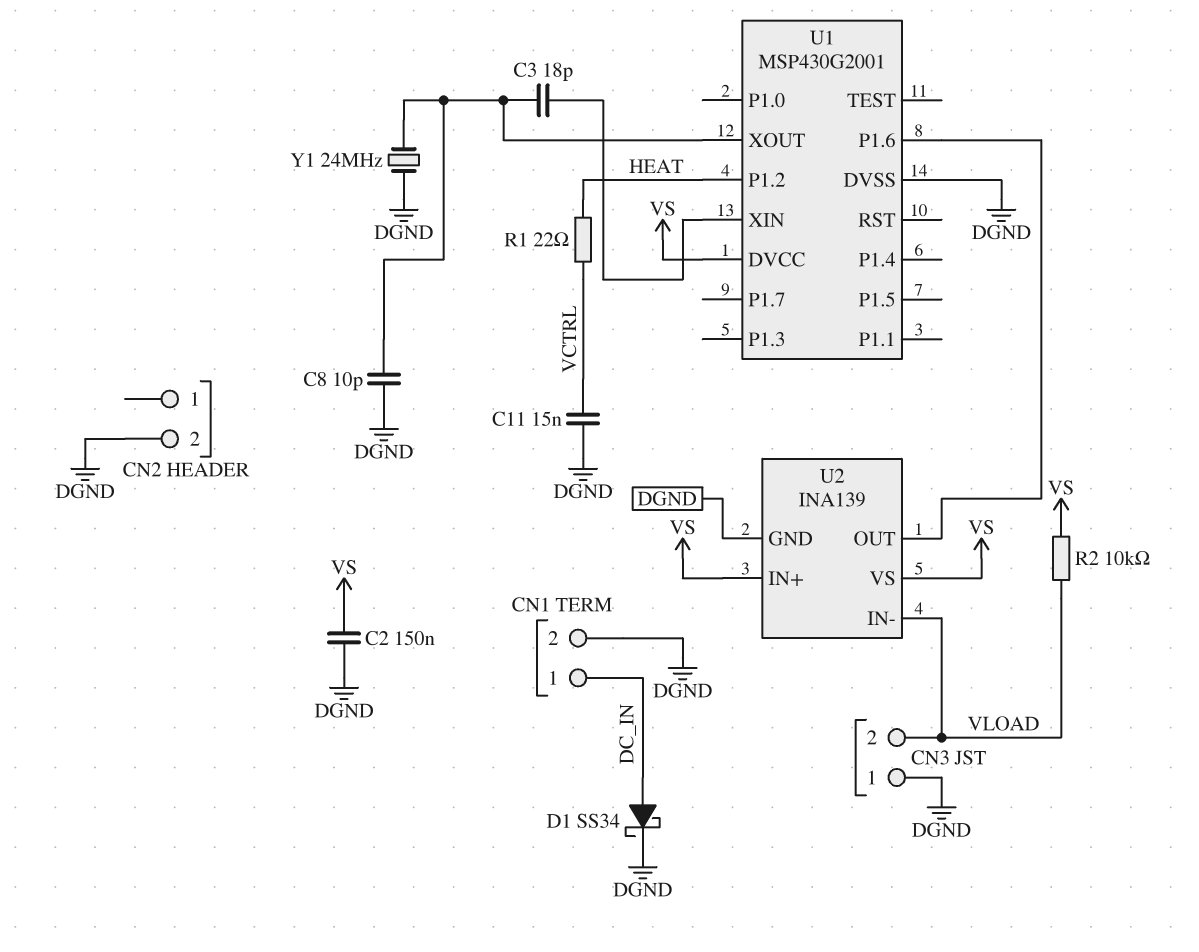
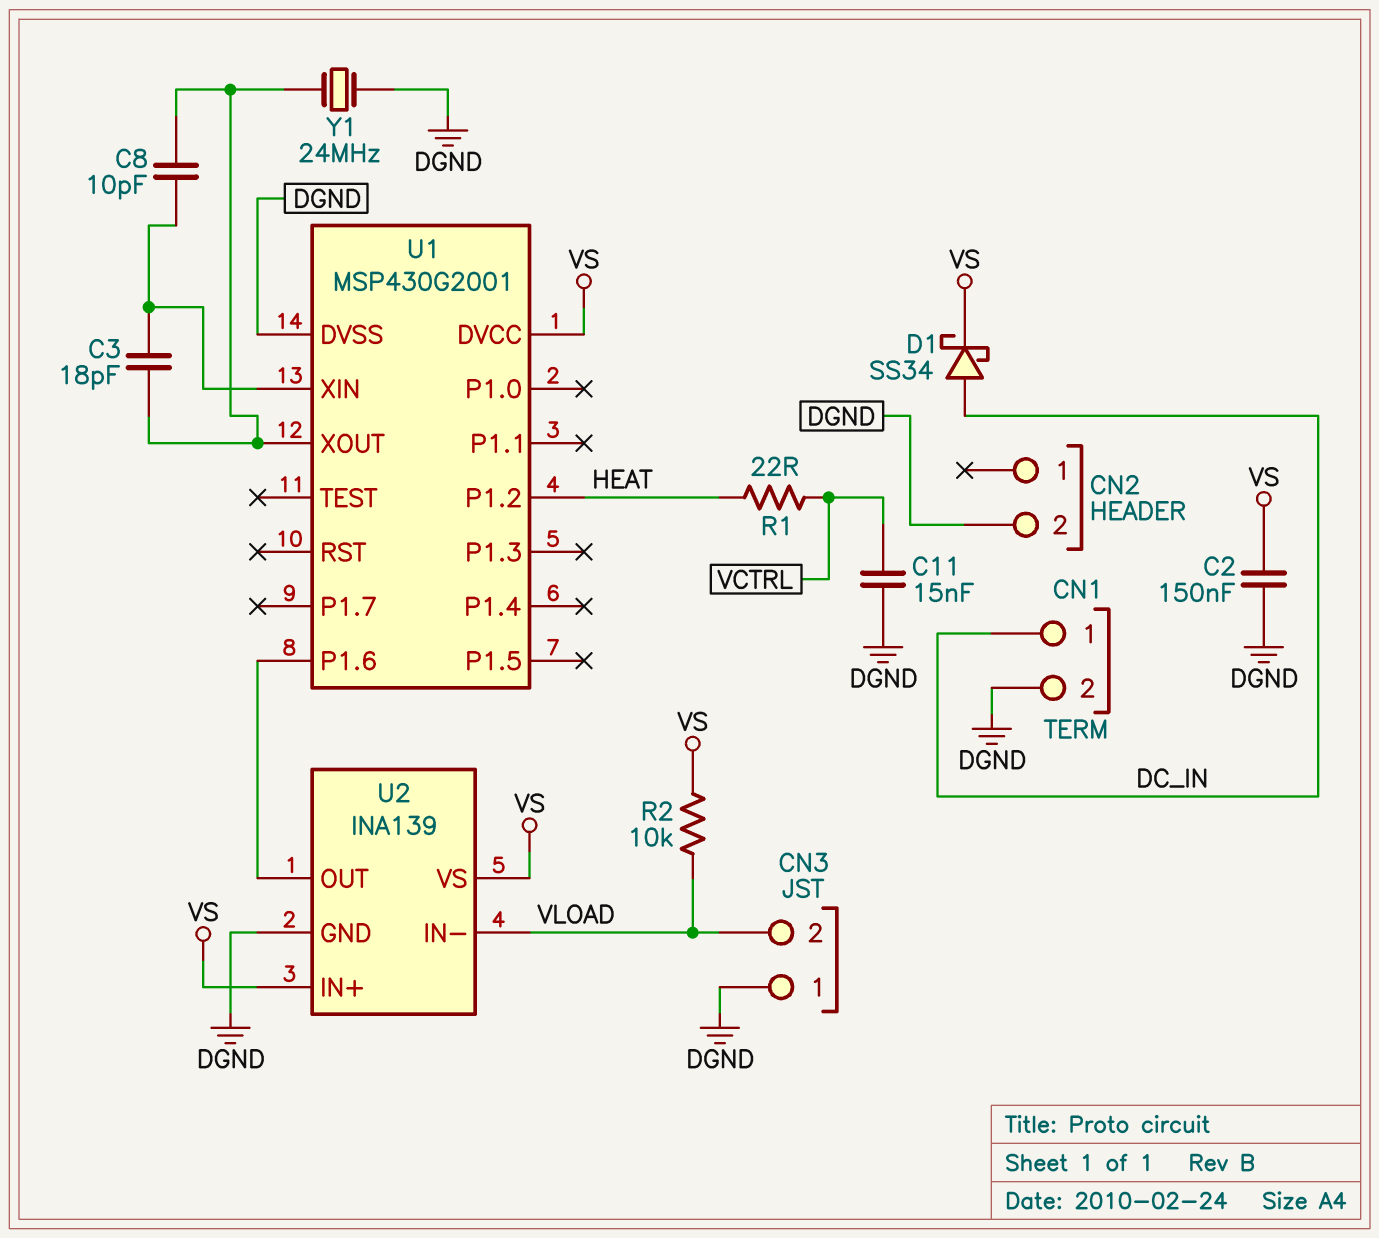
C8: 10pF (DGND, U1/XOUT) -> 10pF (U1/XIN, U1/XOUT)
D1: schottky SS34 (A DC_IN, K DGND) -> schottky SS34 (A DC_IN, K VS)

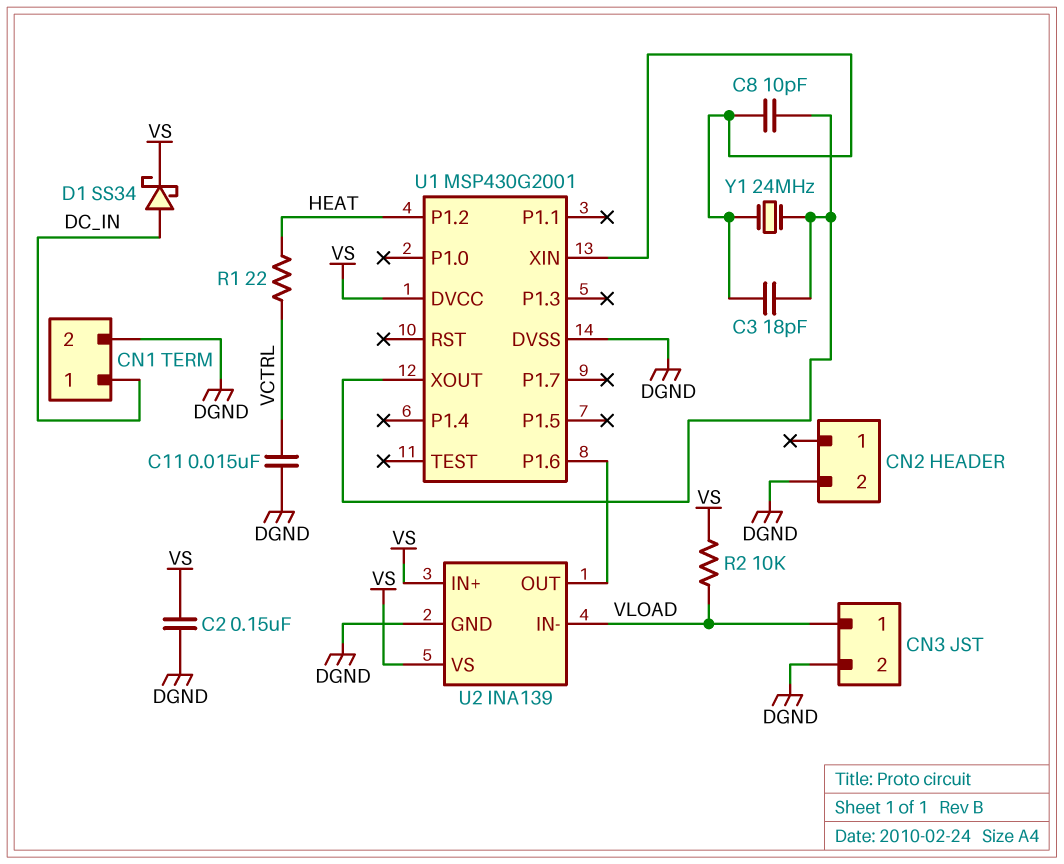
CN3 pin 1: DGND -> VLOAD
CN3 pin 2: VLOAD -> DGND
Y1: 24MHz (DGND, U1/XOUT) -> 24MHz (U1/XIN, U1/XOUT)

